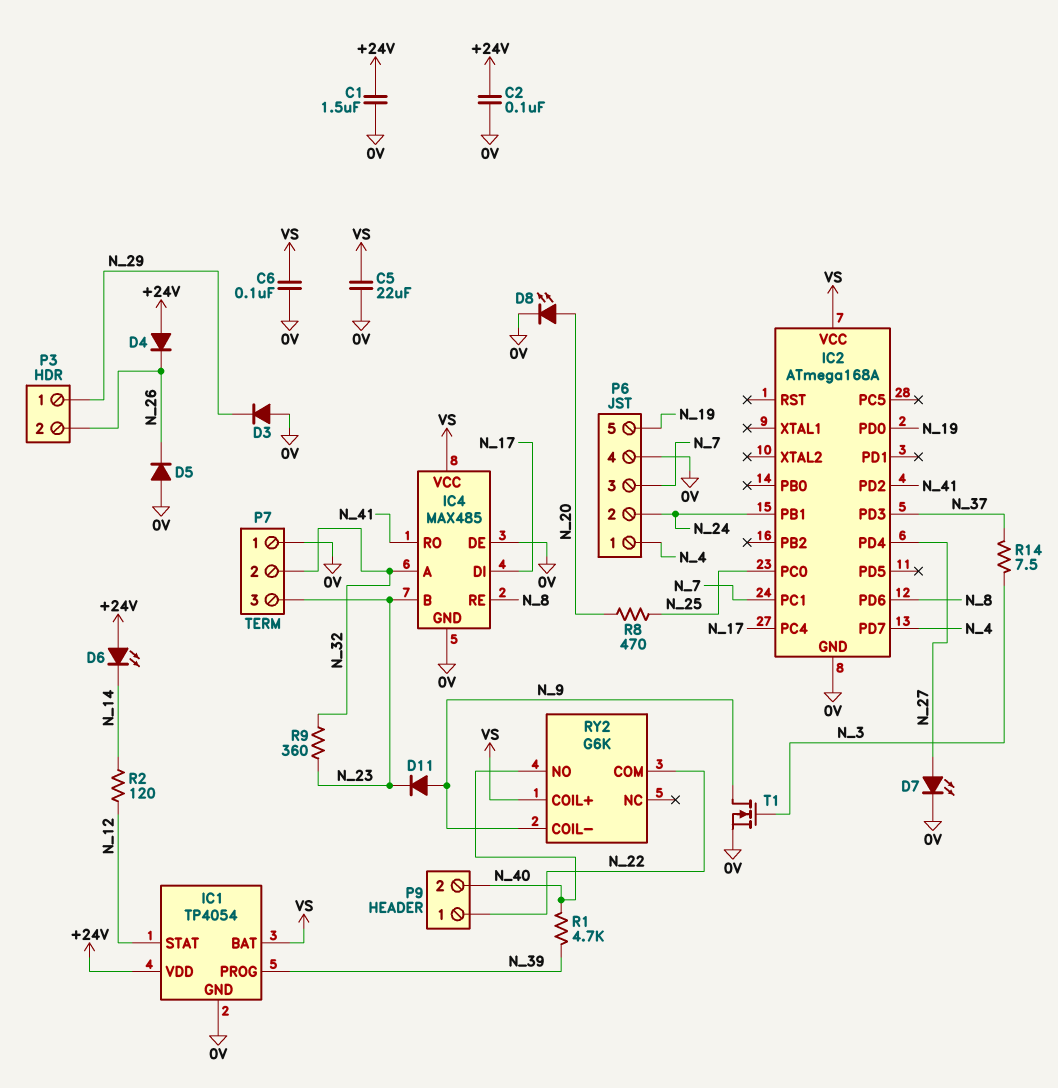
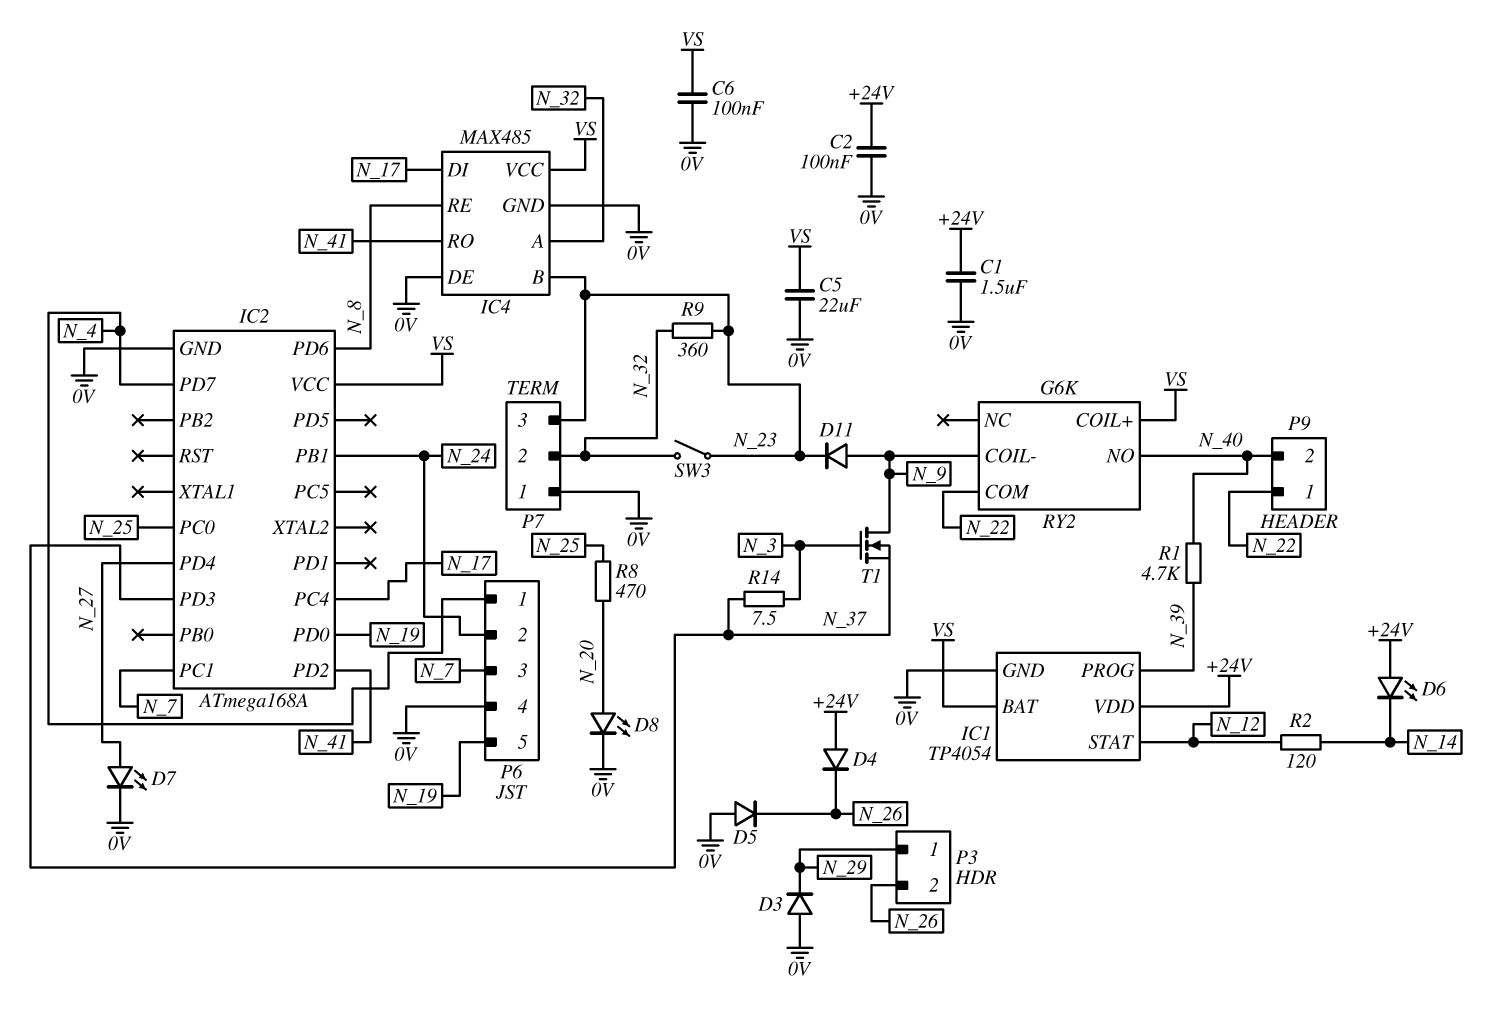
SW3: none -> switch (N_23, N_32)
T1: NMOS (G N_3, D N_9, S 0V) -> NMOS (G N_3, D N_9, S N_37)

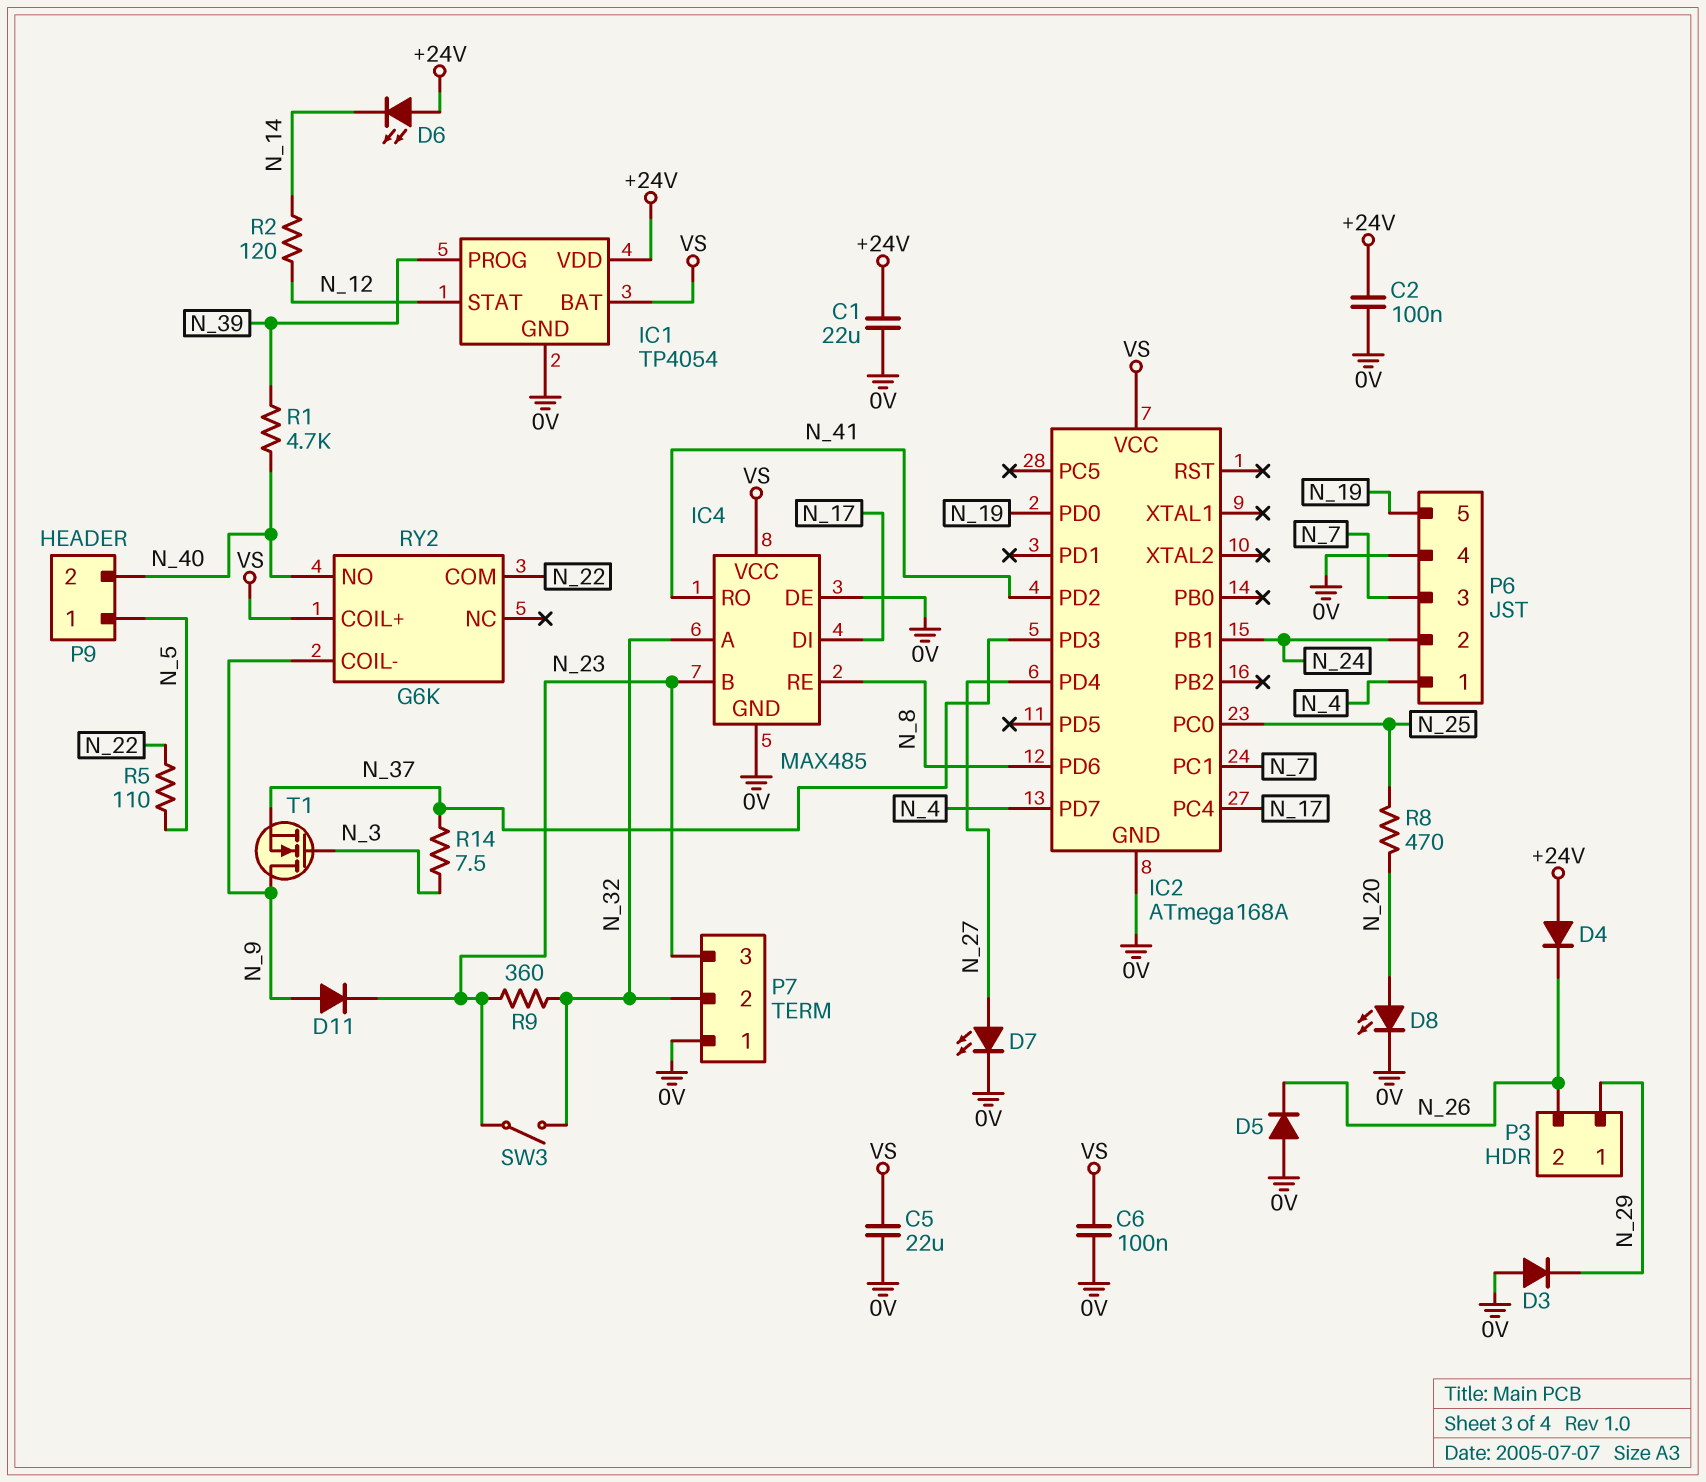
C1: 1.5uF (+24V, 0V) -> 22uF (+24V, 0V)
P9 pin 1: N_22 -> N_5
R5: none -> 110 (N_5, N_22)

